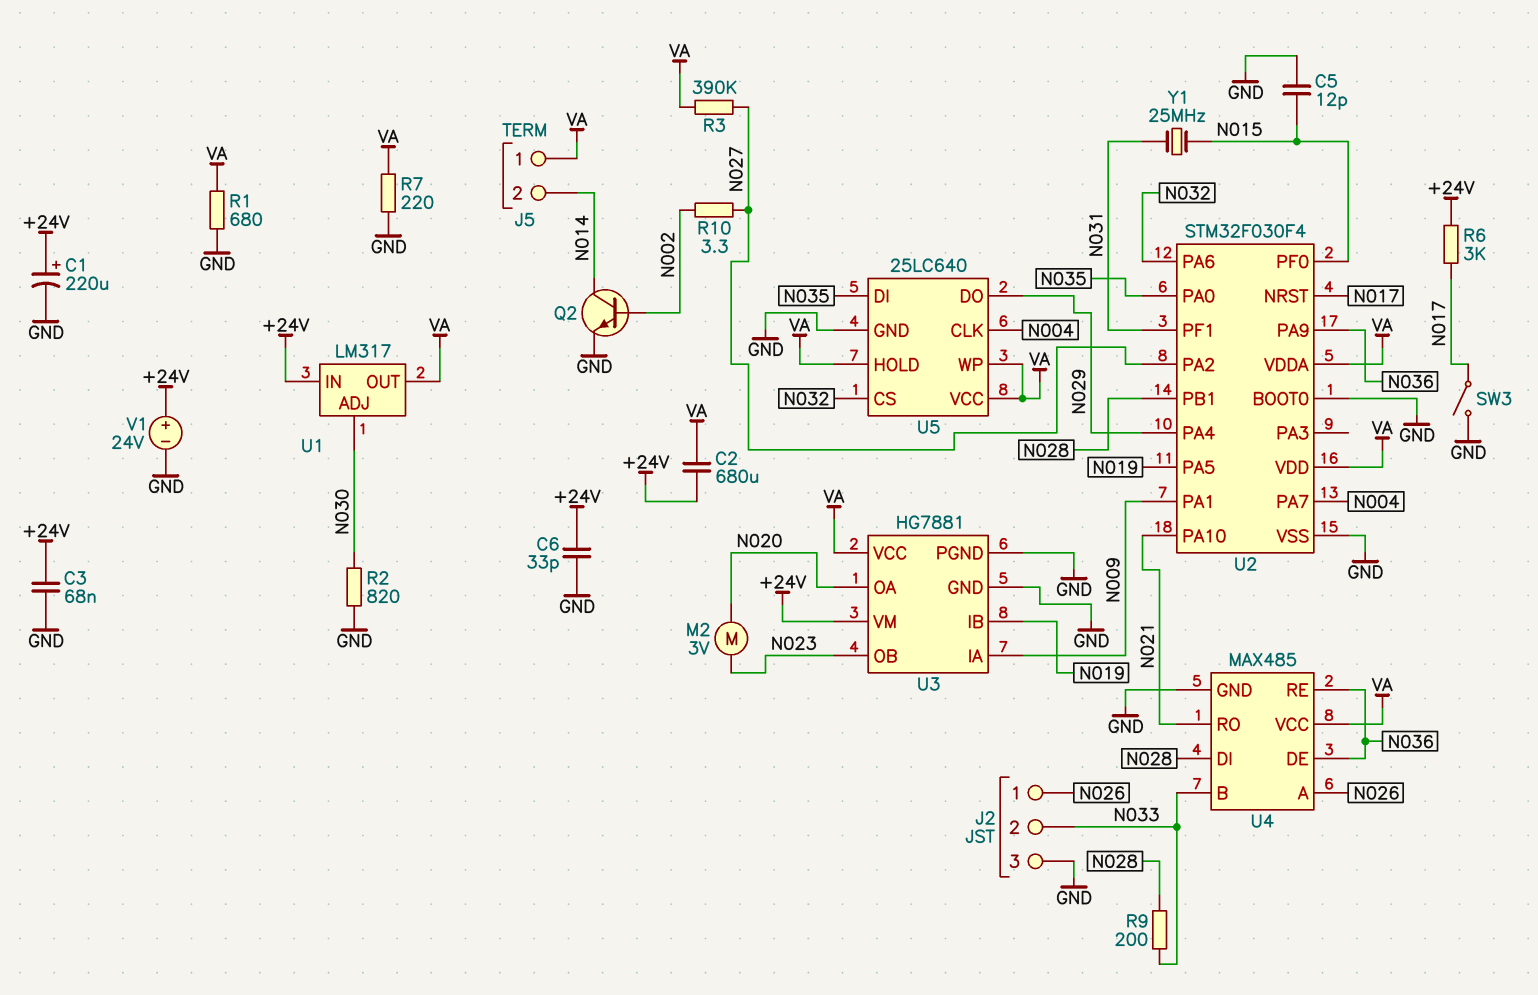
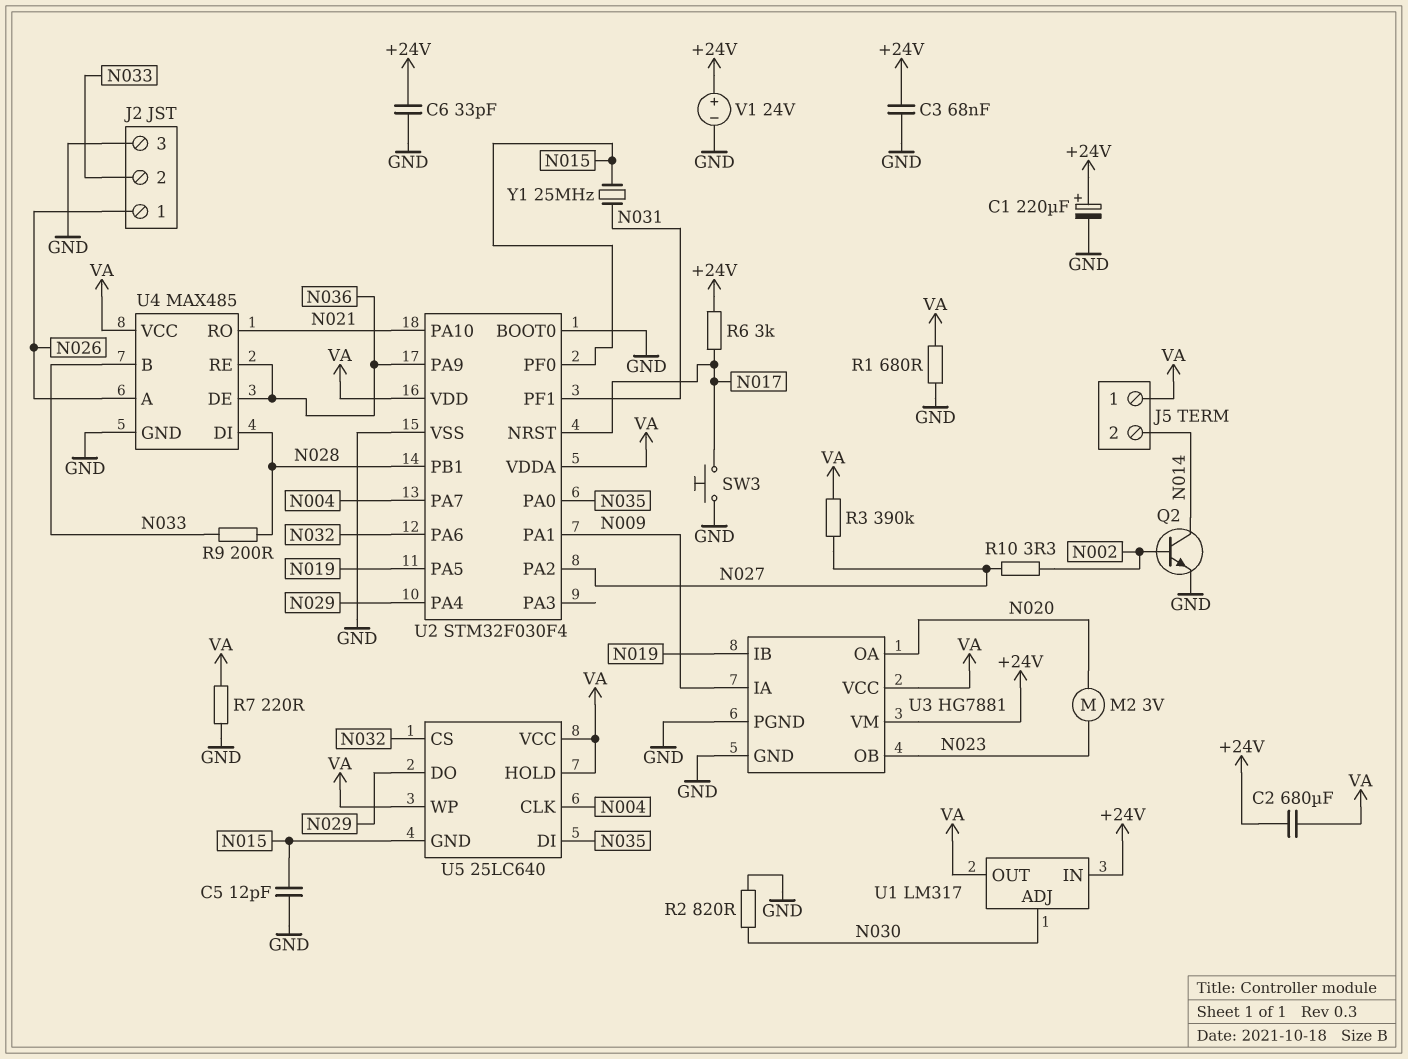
SW3: switch (GND, N017) -> button (GND, N017)
U5 pin GND: GND -> N015

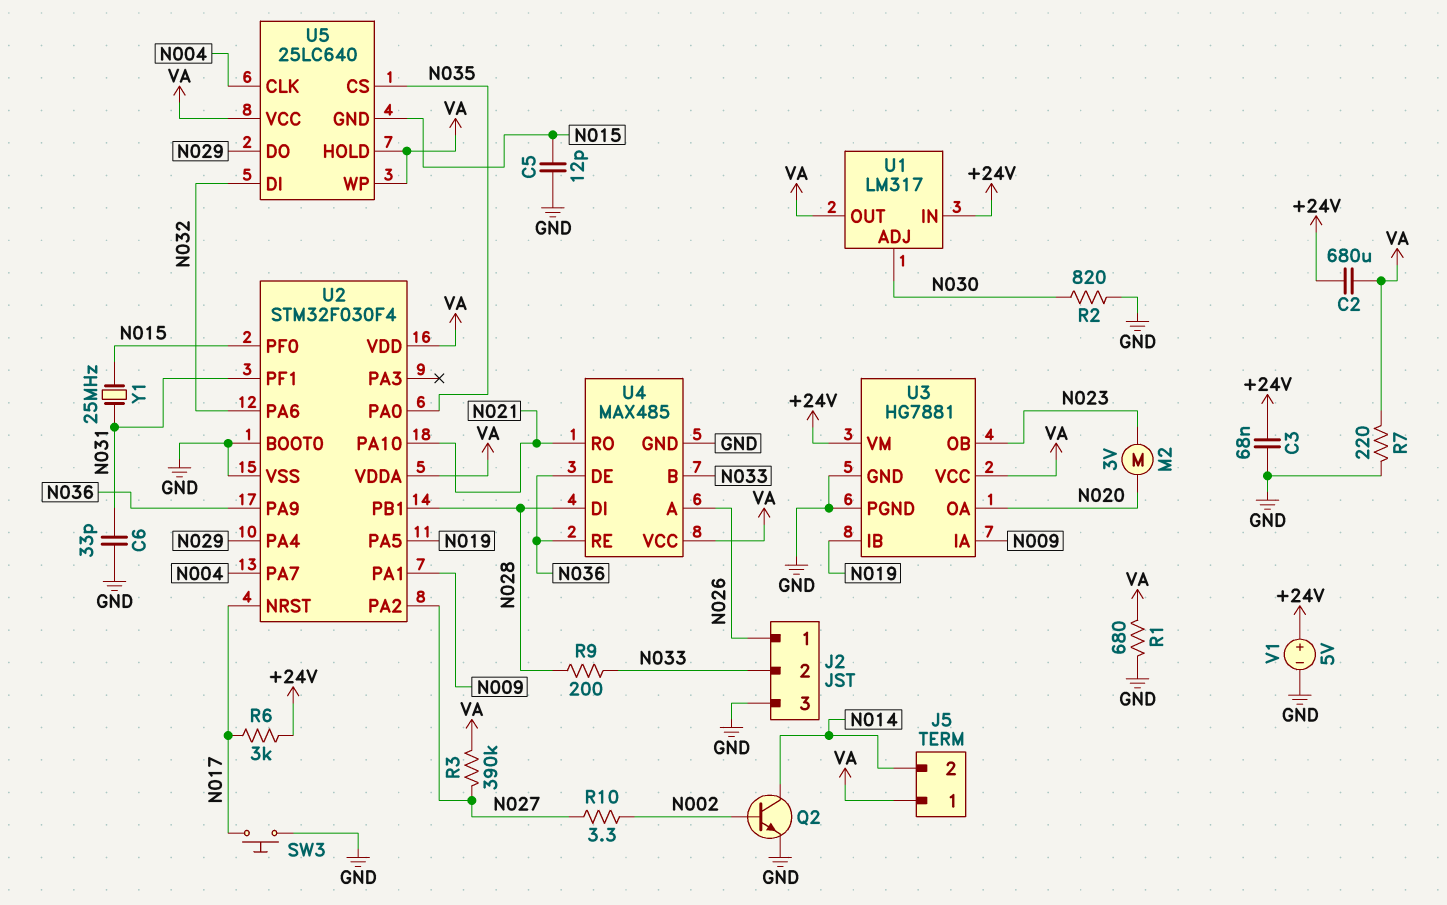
C1: 220uF (plus +24V, minus GND) -> none
C6: 33pF (+24V, GND) -> 33pF (GND, N031)
U5 pin CS: N032 -> N035
U5 pin DI: N035 -> N032
V1: 24V (plus +24V, minus GND) -> 5V (plus +24V, minus GND)

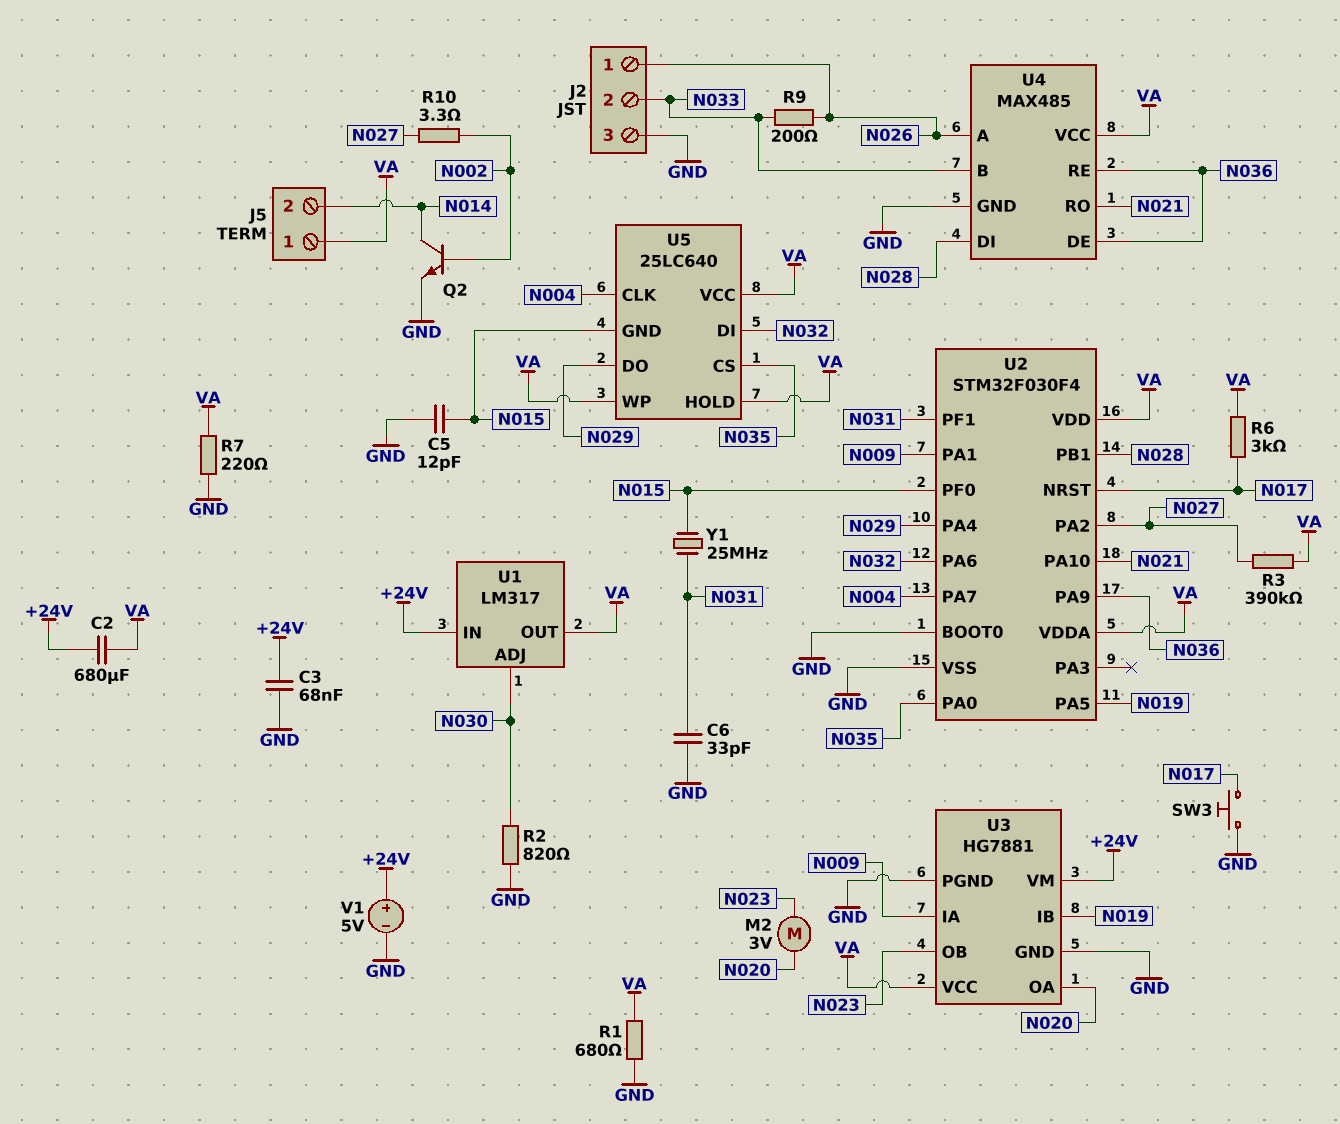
R6: 3k (+24V, N017) -> 3k (N017, VA)
R9: 200 (N028, N033) -> 200 (N026, N033)

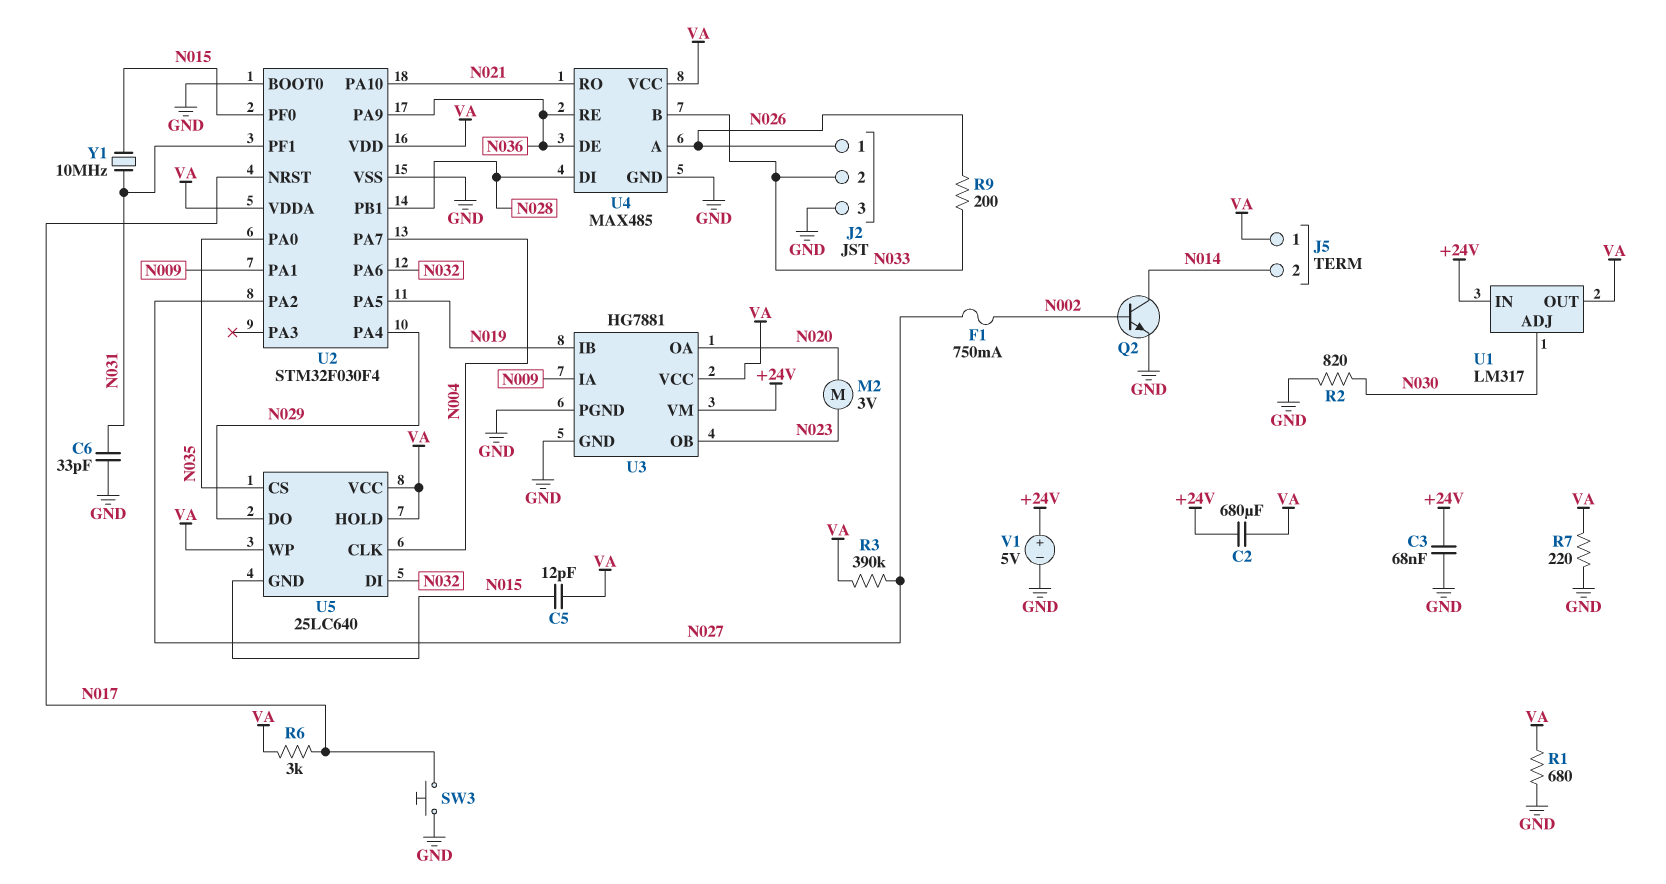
C5: 12pF (GND, N015) -> 12pF (N015, VA)
F1: none -> 750mA (N002, N027)
R10: 3.3 (N002, N027) -> none
Y1: 25MHz (N015, N031) -> 10MHz (N015, N031)

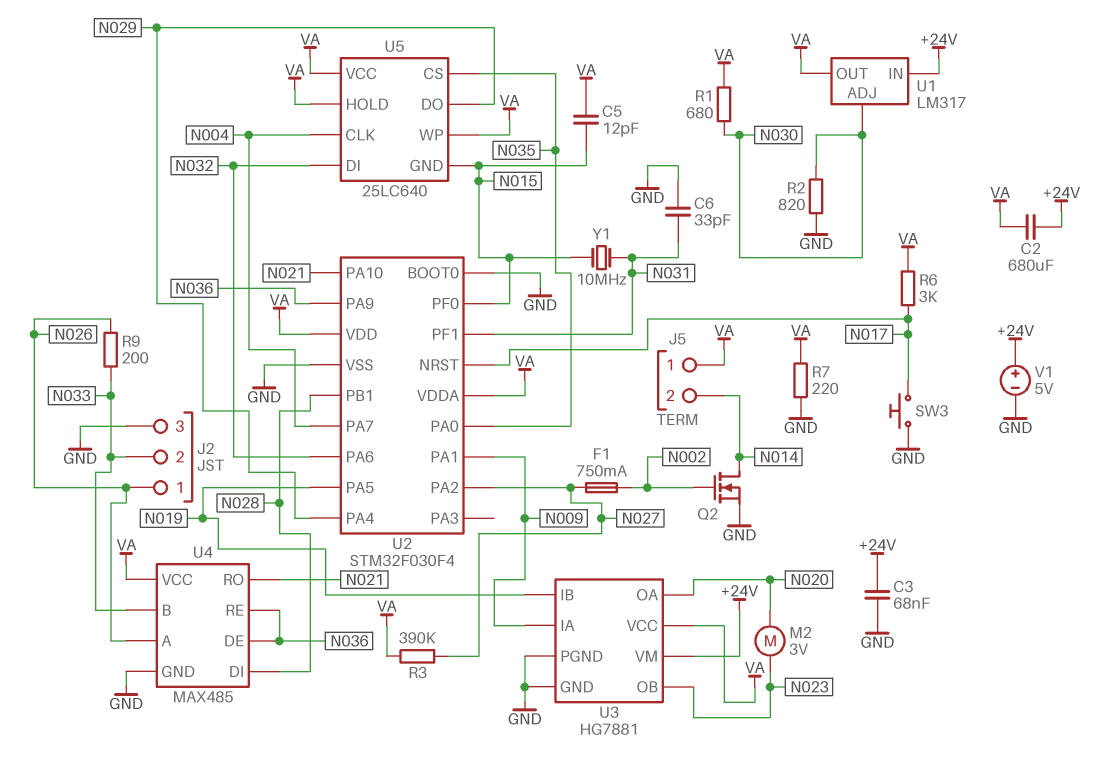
Q2: NPN (B N002, C N014, E GND) -> NMOS (G N002, D N014, S GND)
R1: 680 (GND, VA) -> 680 (N030, VA)

